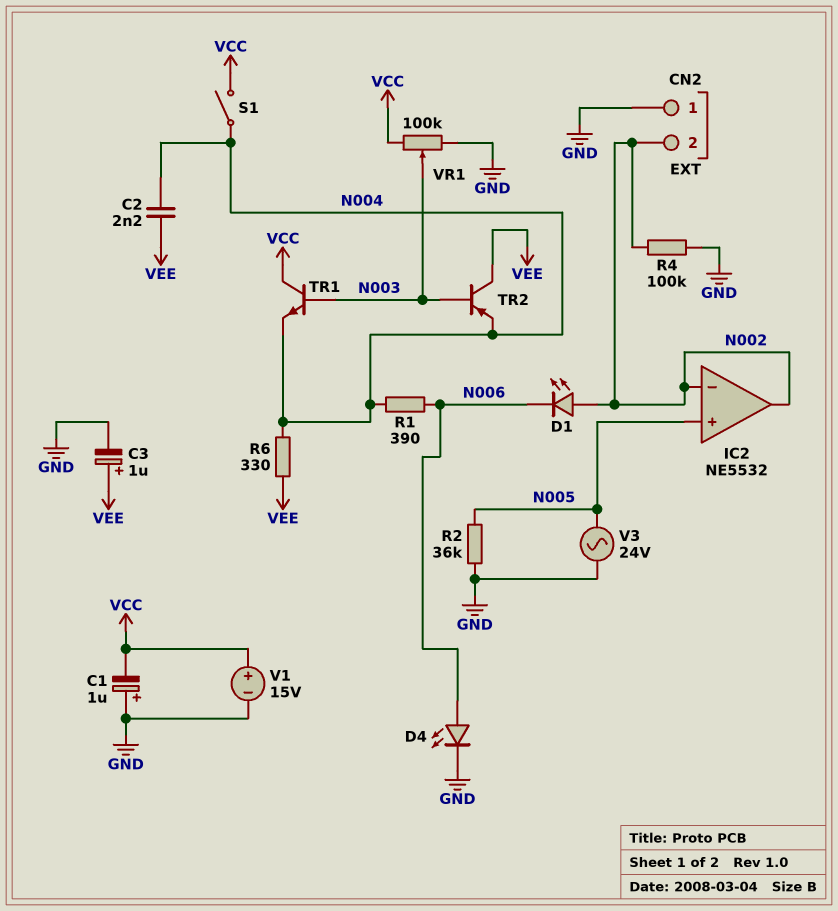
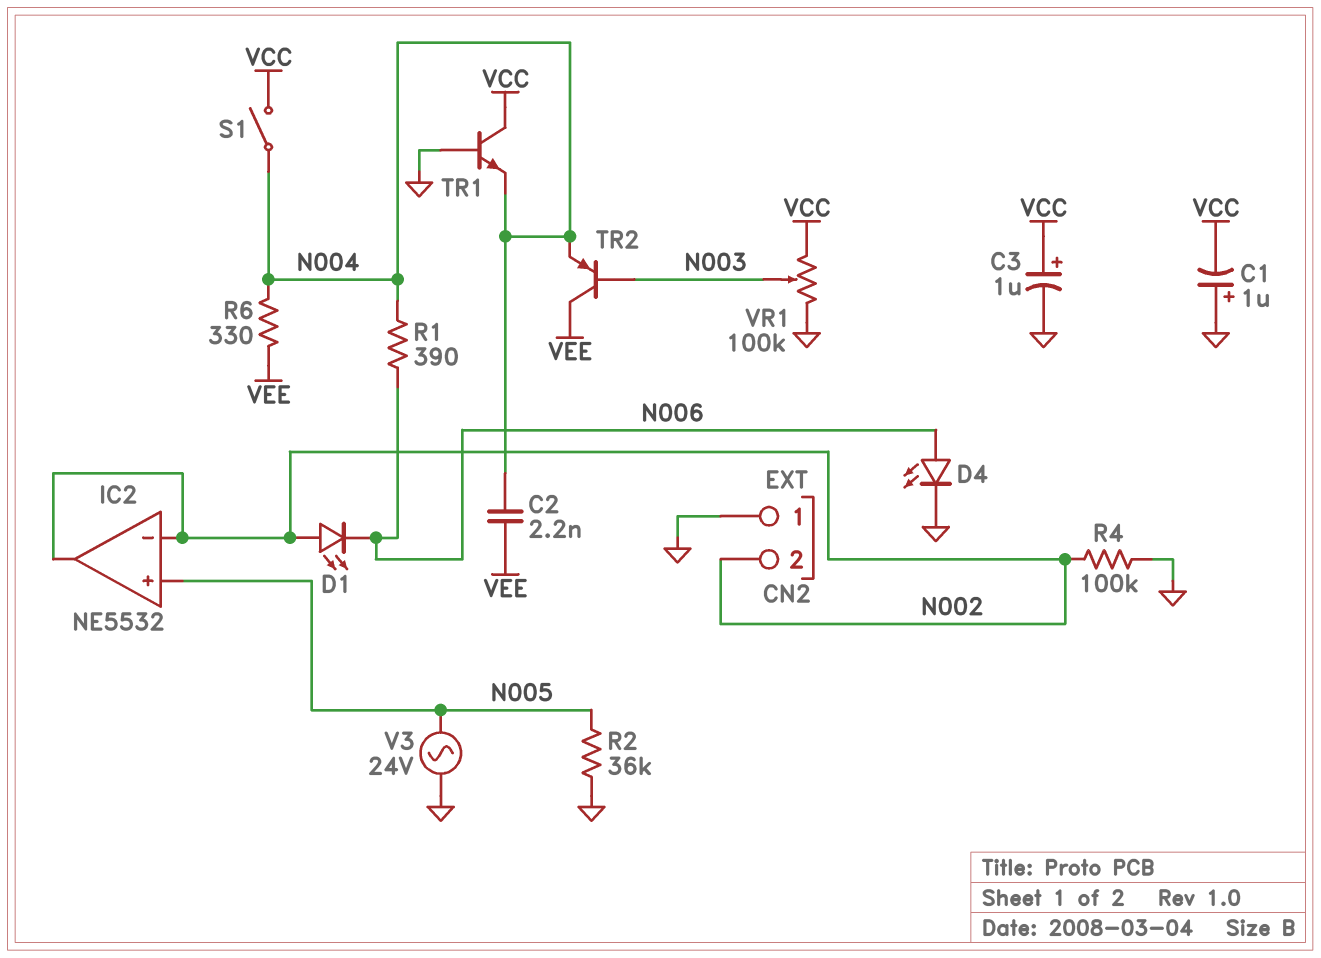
C3: 1uF (plus VEE, minus GND) -> 1uF (plus VCC, minus GND)
TR1: NPN (B N003, C VCC, E N004) -> NPN (B GND, C VCC, E N004)
V1: 15V (plus VCC, minus GND) -> none

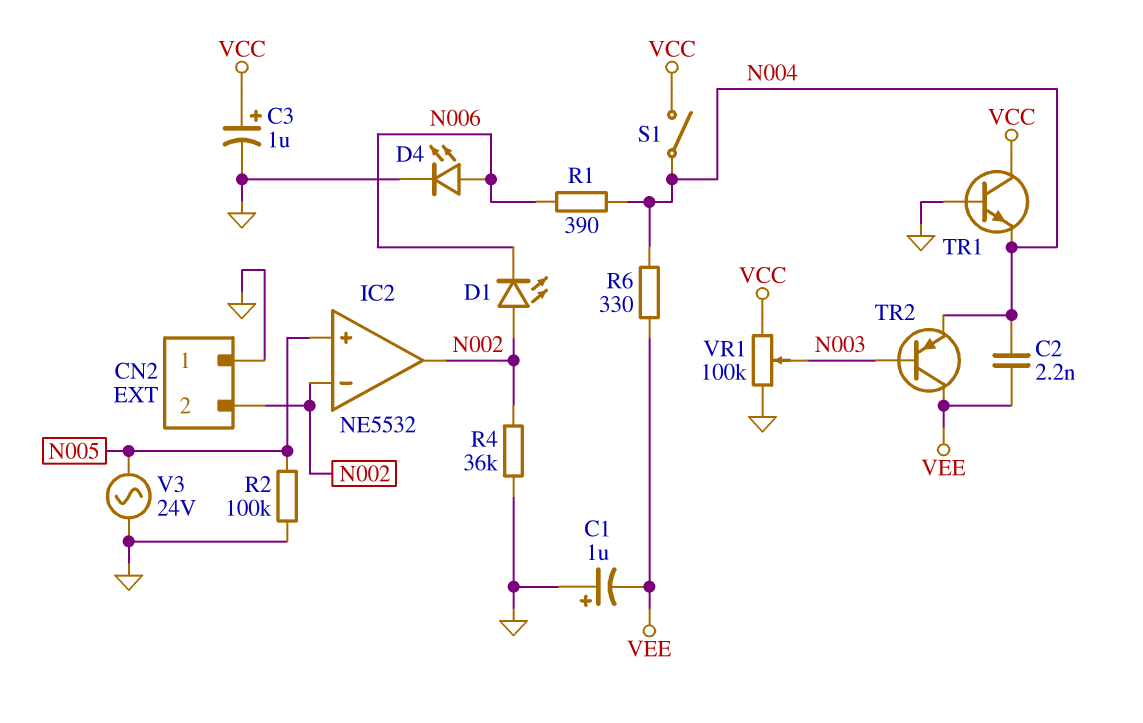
C1: 1uF (plus GND, minus VCC) -> 1uF (plus GND, minus VEE)
R2: 36k (GND, N005) -> 100k (GND, N005)
R4: 100k (GND, N002) -> 36k (GND, N002)

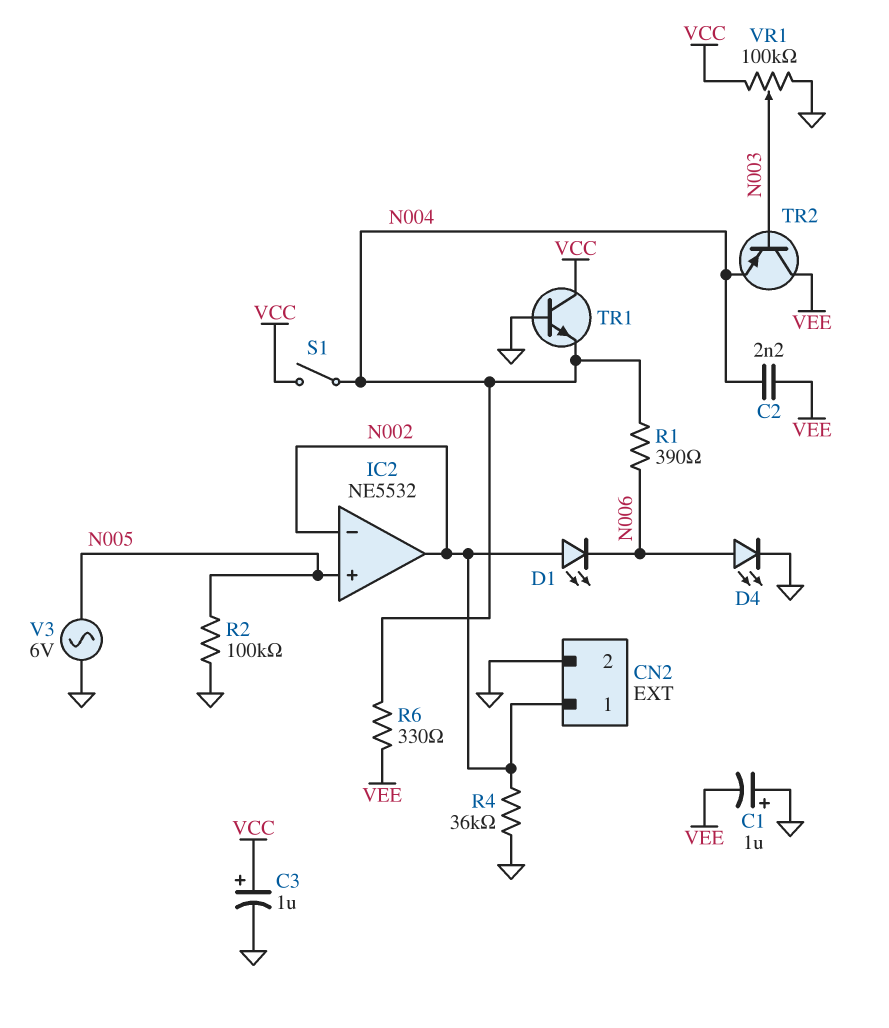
CN2 pin 1: GND -> N002
CN2 pin 2: N002 -> GND
V3: AC 24V (GND, N005) -> AC 6V (GND, N005)

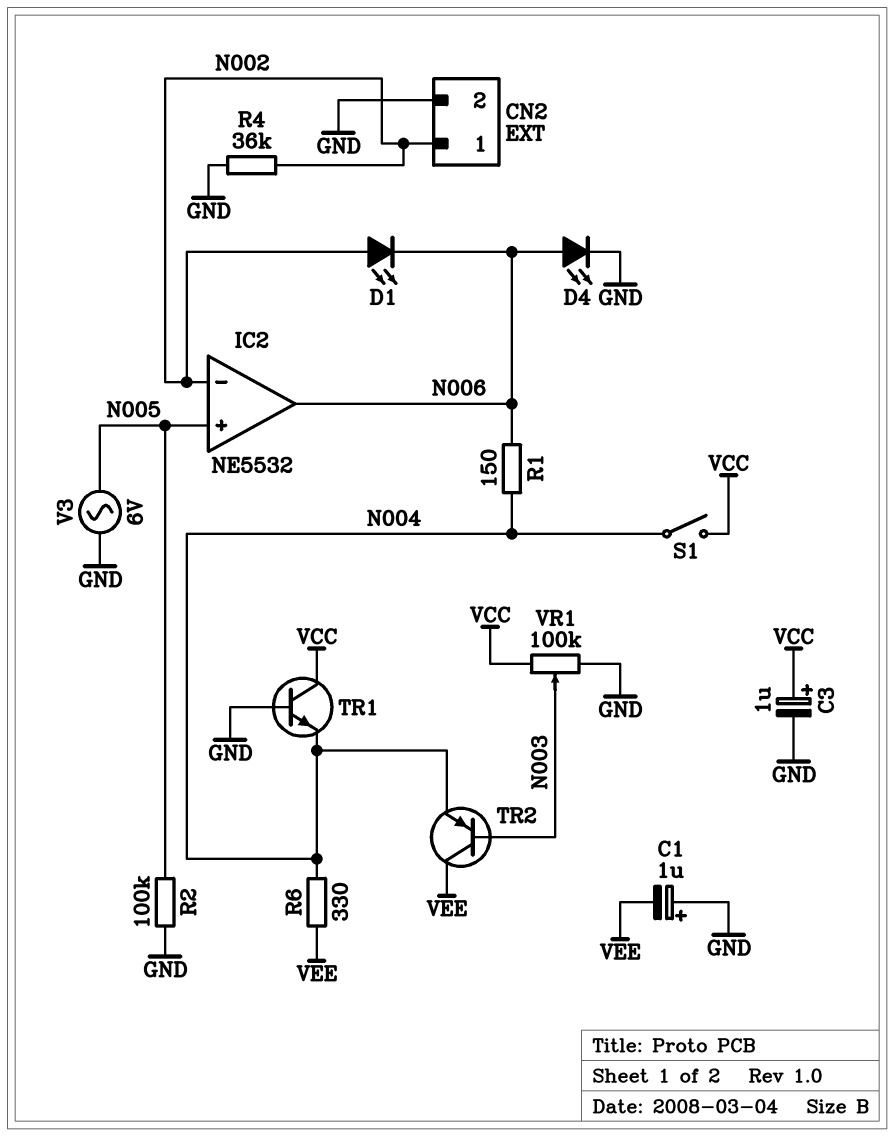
C2: 2.2nF (N004, VEE) -> none
IC2 pin out: N002 -> N006
R1: 390 (N004, N006) -> 150 (N004, N006)

